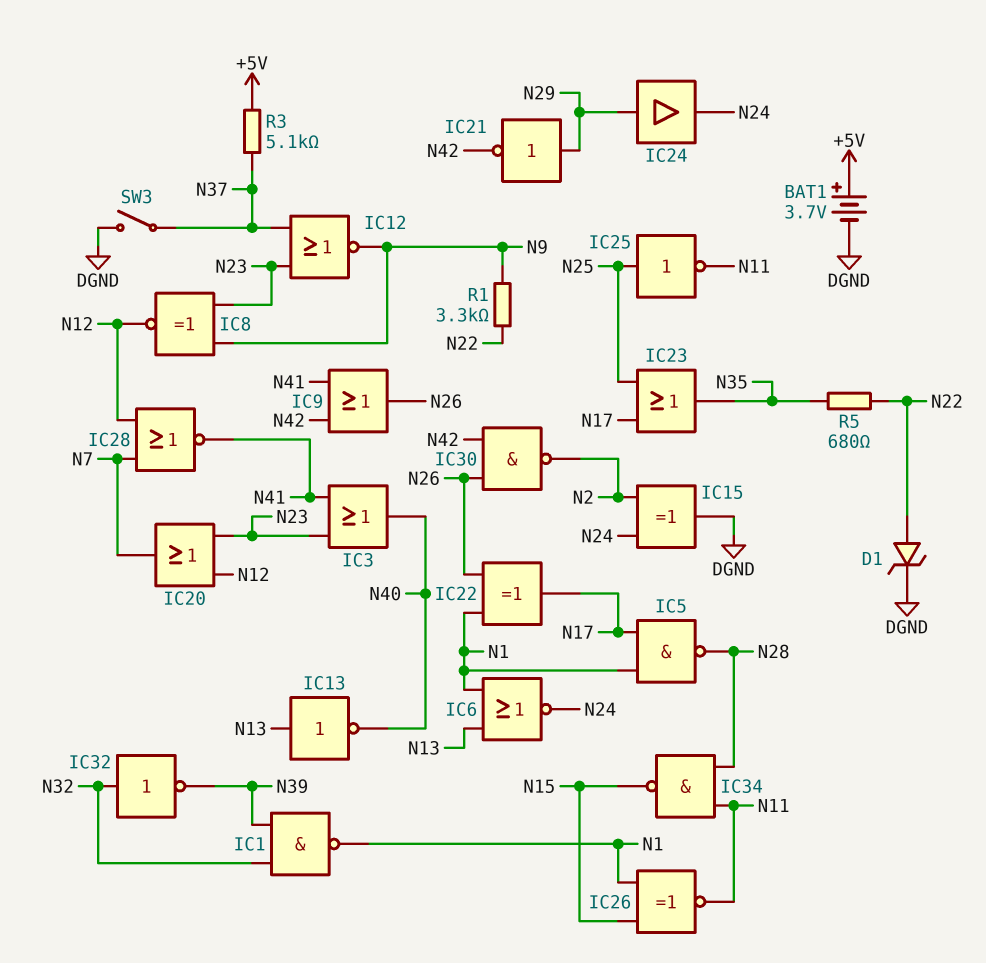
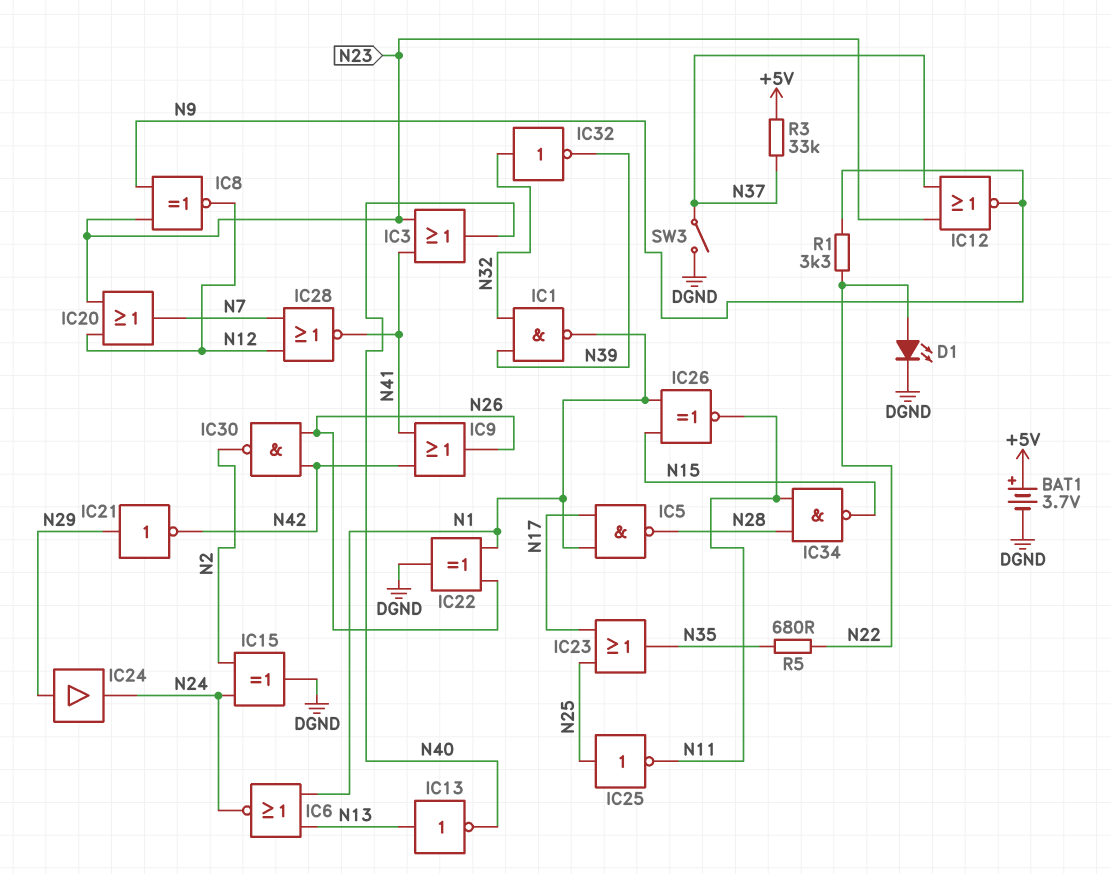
D1: zener (A N22, K DGND) -> LED (A N22, K DGND)
IC22: XOR (in N1, in N26, out N17) -> XOR (in N1, in N26, out DGND)
R3: 5.1k (+5V, N37) -> 33k (+5V, N37)

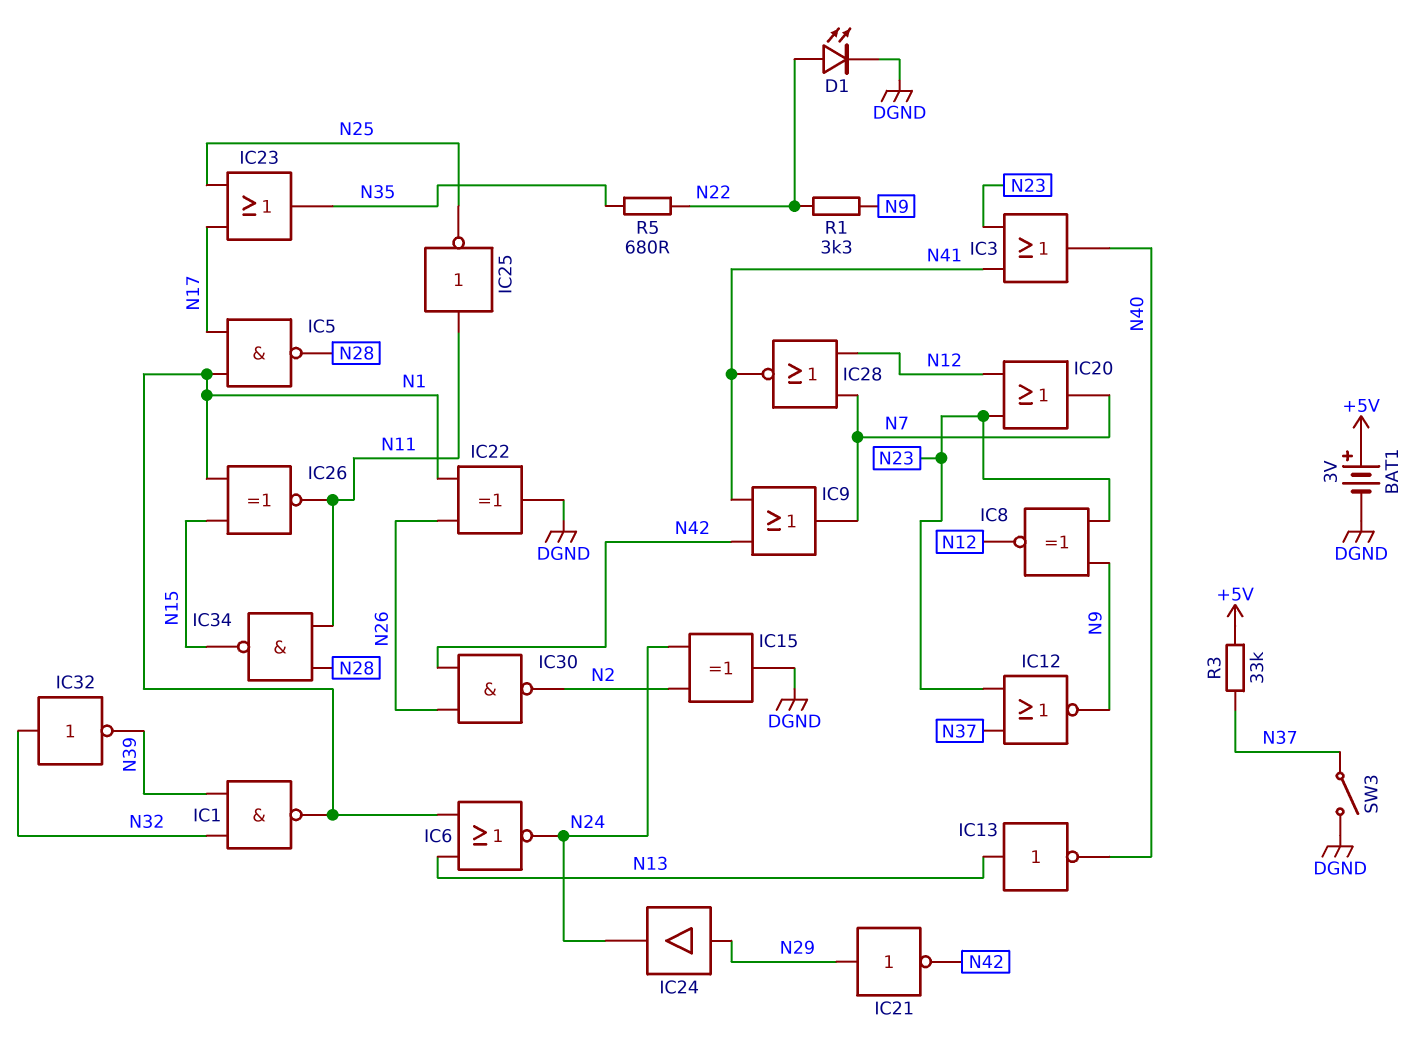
BAT1: 3.7V (plus +5V, minus DGND) -> 3V (plus +5V, minus DGND)
IC9: OR (in N41, in N42, out N26) -> OR (in N41, in N42, out N7)
IC25: NOT (in N25, out N11) -> NOT (in N11, out N25)

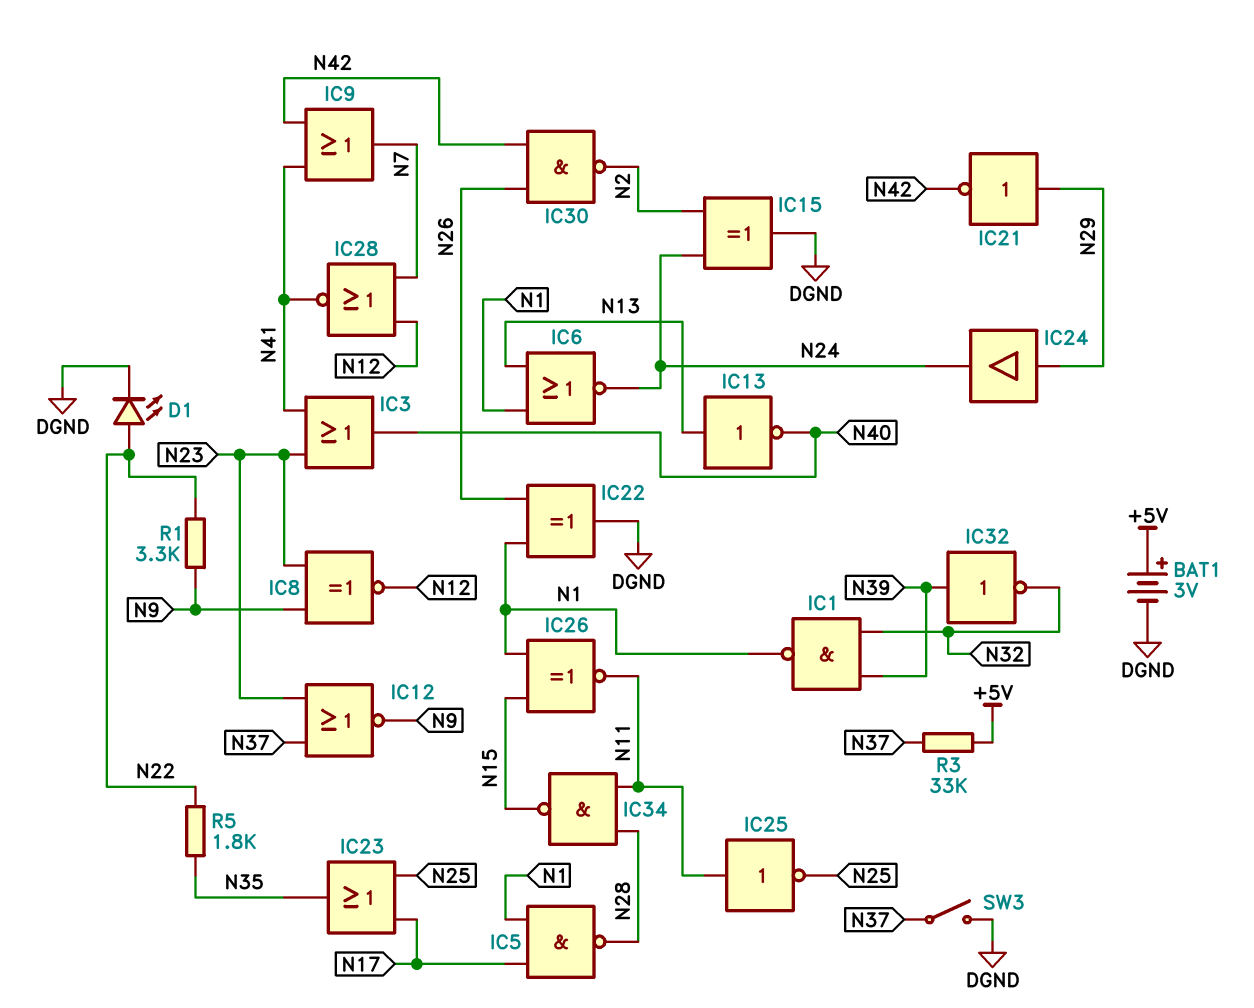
IC20: OR (in N12, in N23, out N7) -> none
IC32: NOT (in N32, out N39) -> NOT (in N39, out N32)
R5: 680 (N22, N35) -> 1.8k (N22, N35)

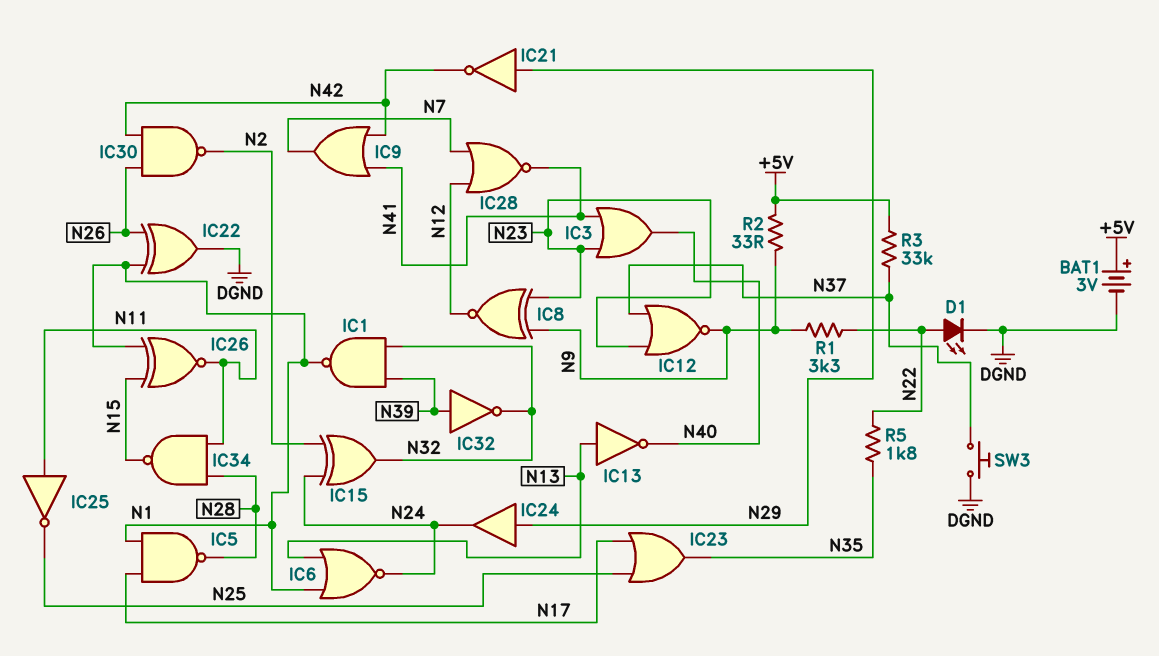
IC15: XOR (in N2, in N24, out DGND) -> XOR (in N2, in N24, out N32)
R2: none -> 33 (+5V, N9)
SW3: switch (DGND, N37) -> button (DGND, N37)

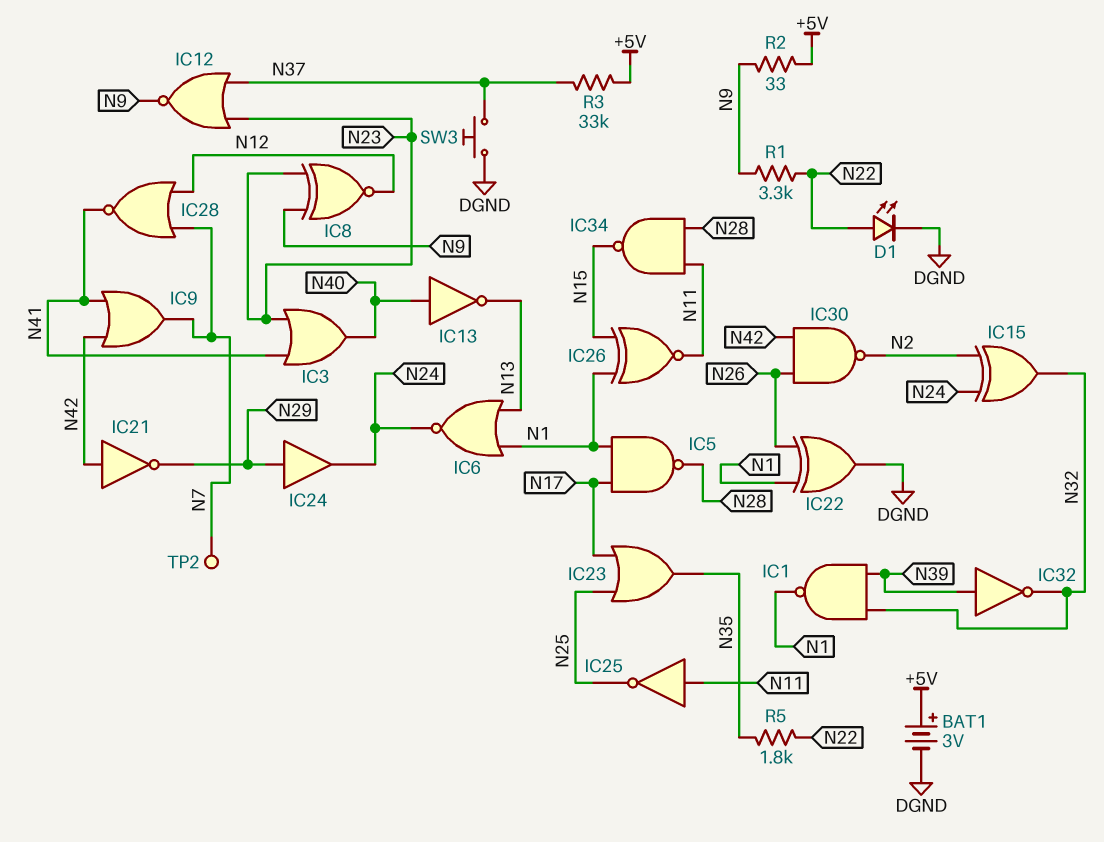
IC13: NOT (in N13, out N40) -> NOT (in N40, out N13)
IC21: NOT (in N29, out N42) -> NOT (in N42, out N29)
TP2: none -> test point (N7)

